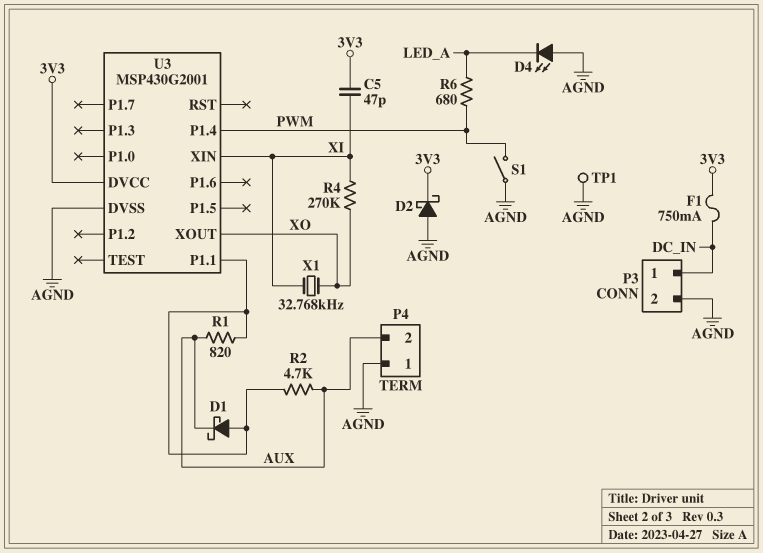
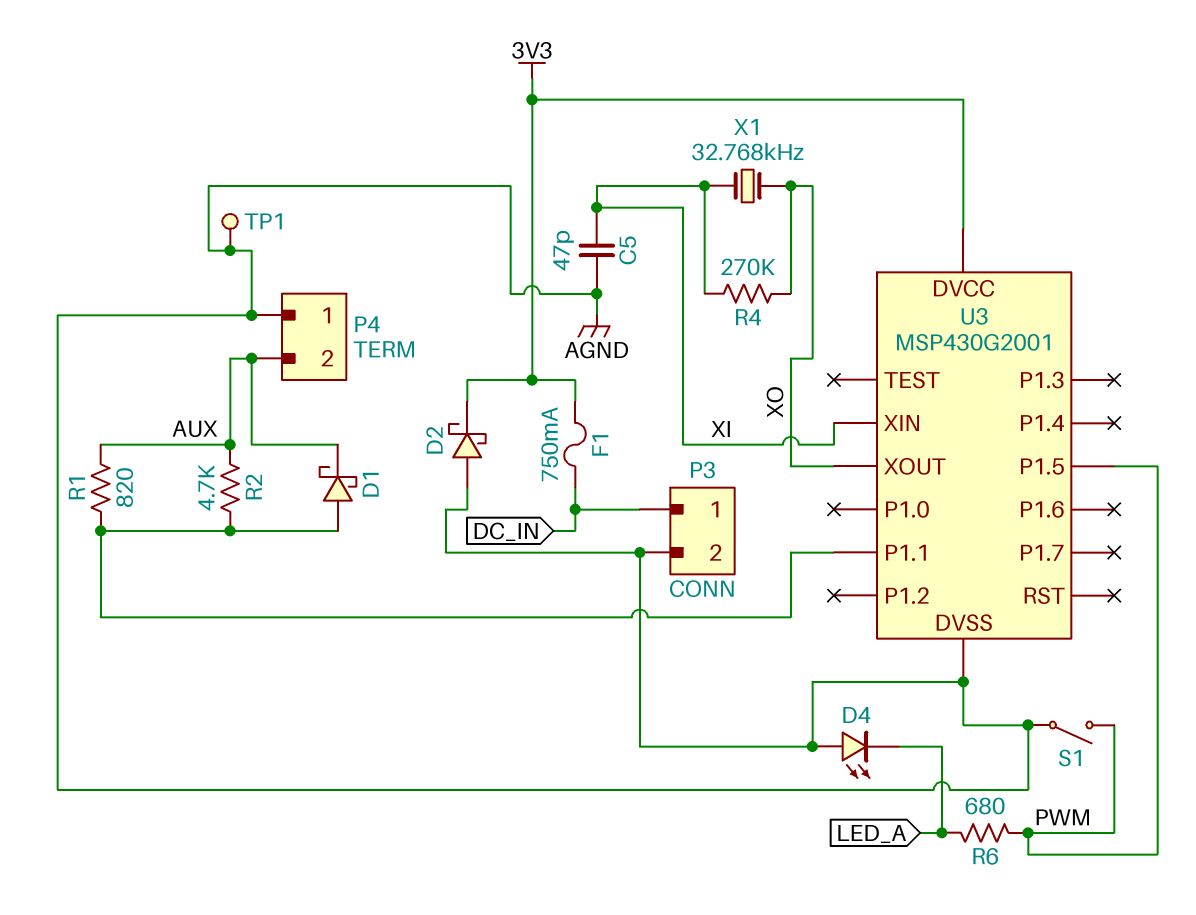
C5: 47pF (3V3, XI) -> 47pF (AGND, XI)
U3 pin P1.4: PWM -> none
U3 pin P1.5: none -> PWM

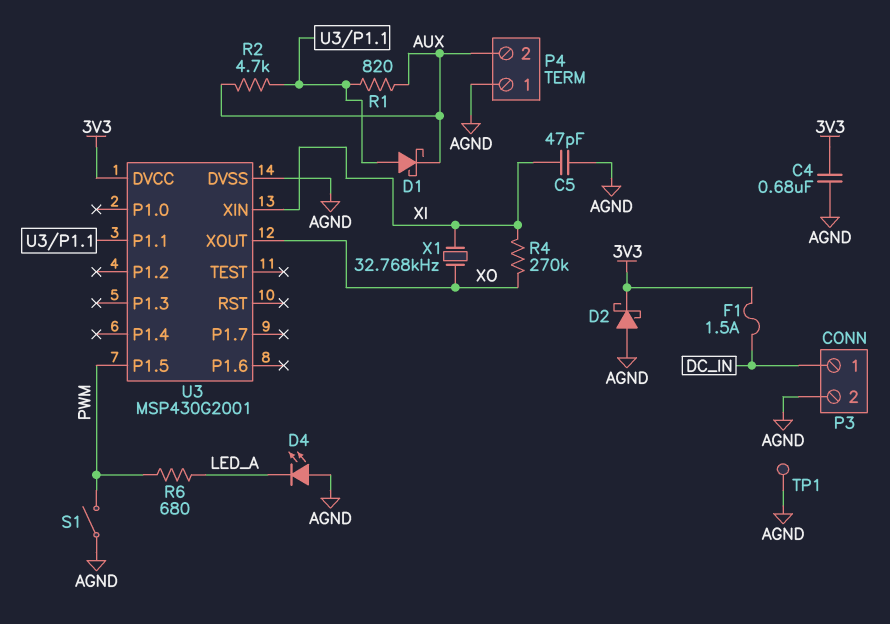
C4: none -> 680nF (3V3, AGND)
F1: 750mA (3V3, DC_IN) -> 1.5A (3V3, DC_IN)

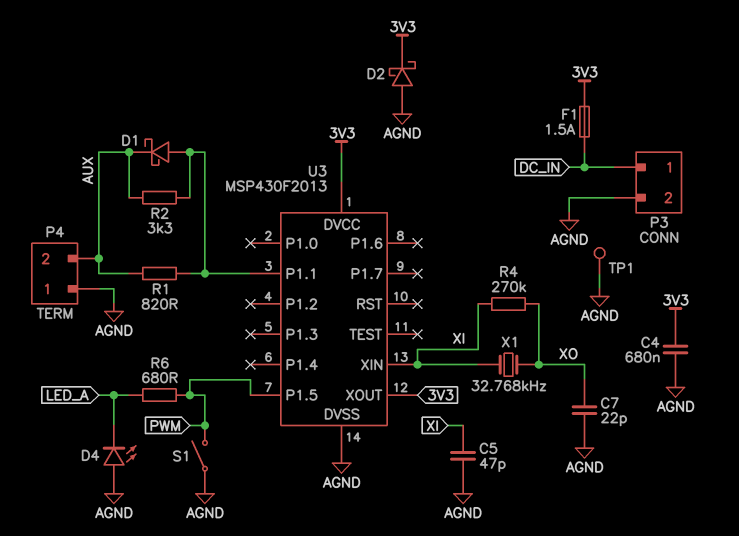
C7: none -> 22pF (AGND, XO)
R2: 4.7k (AUX, U3/P1.1) -> 3.3k (AUX, U3/P1.1)
U3: MSP430G2001 -> MSP430F2013
U3 pin XOUT: XO -> 3V3

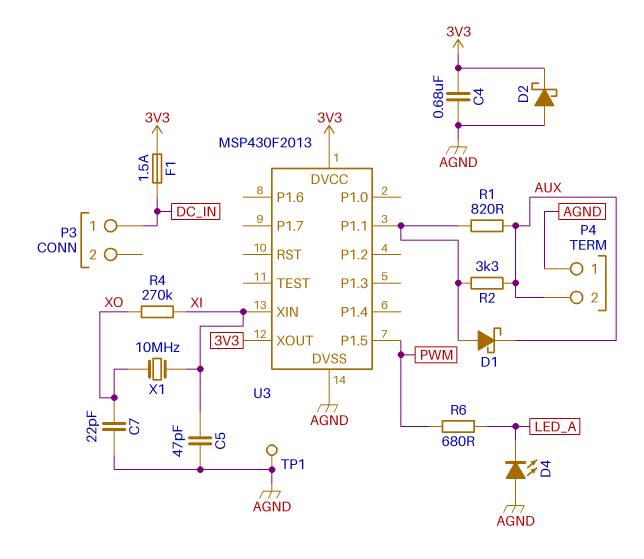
P3 pin 2: AGND -> none
S1: switch (AGND, PWM) -> none
X1: 32.768kHz (XI, XO) -> 10MHz (XI, XO)

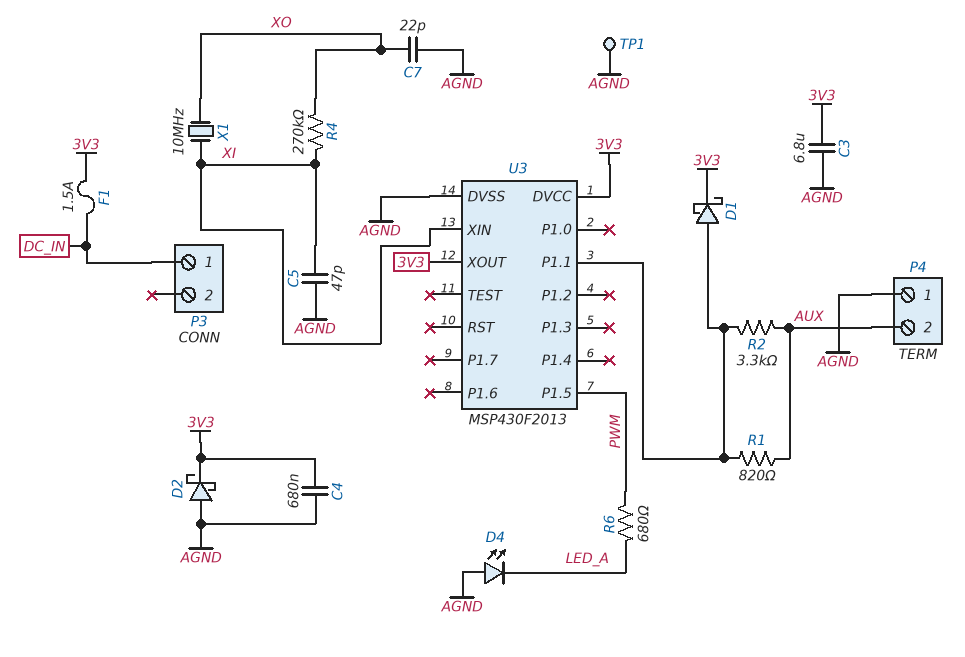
C3: none -> 6.8uF (3V3, AGND)
D1: schottky (A U3/P1.1, K AUX) -> schottky (A U3/P1.1, K 3V3)

